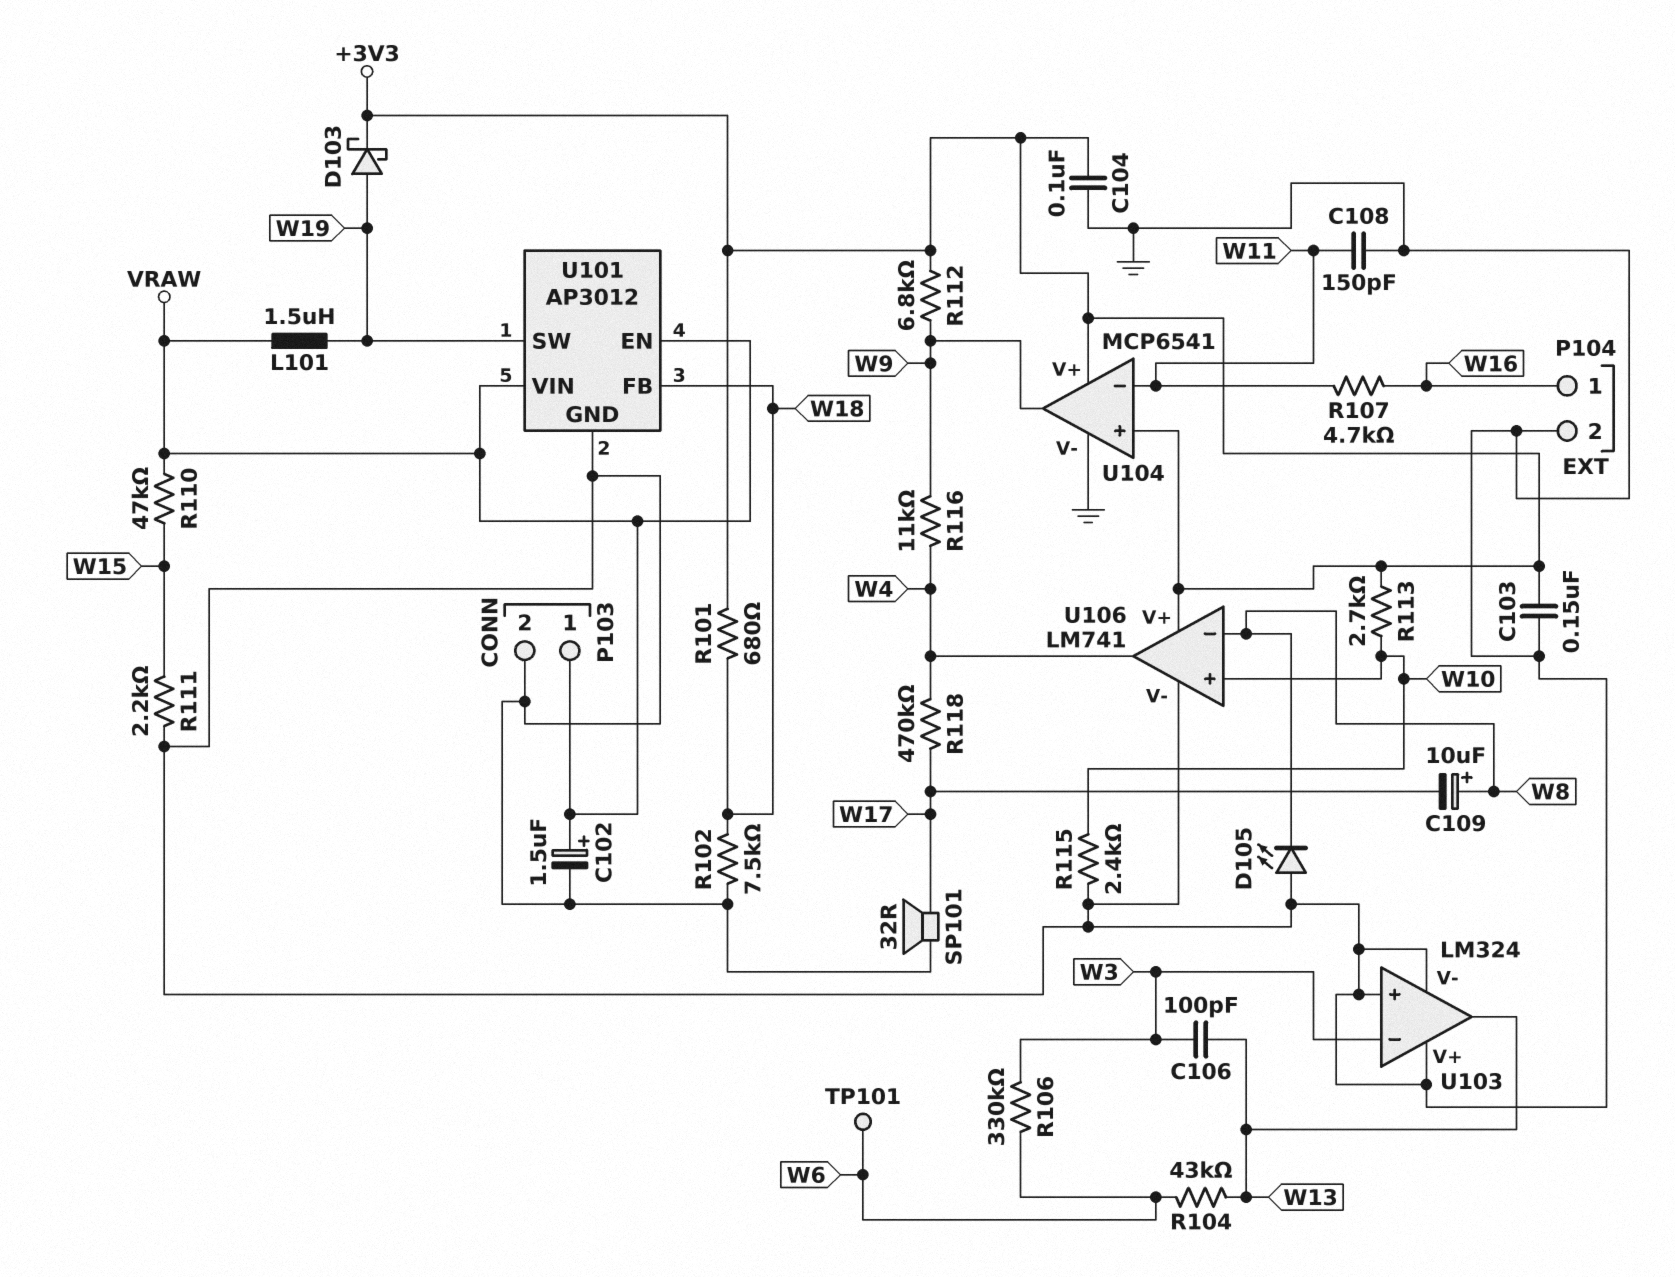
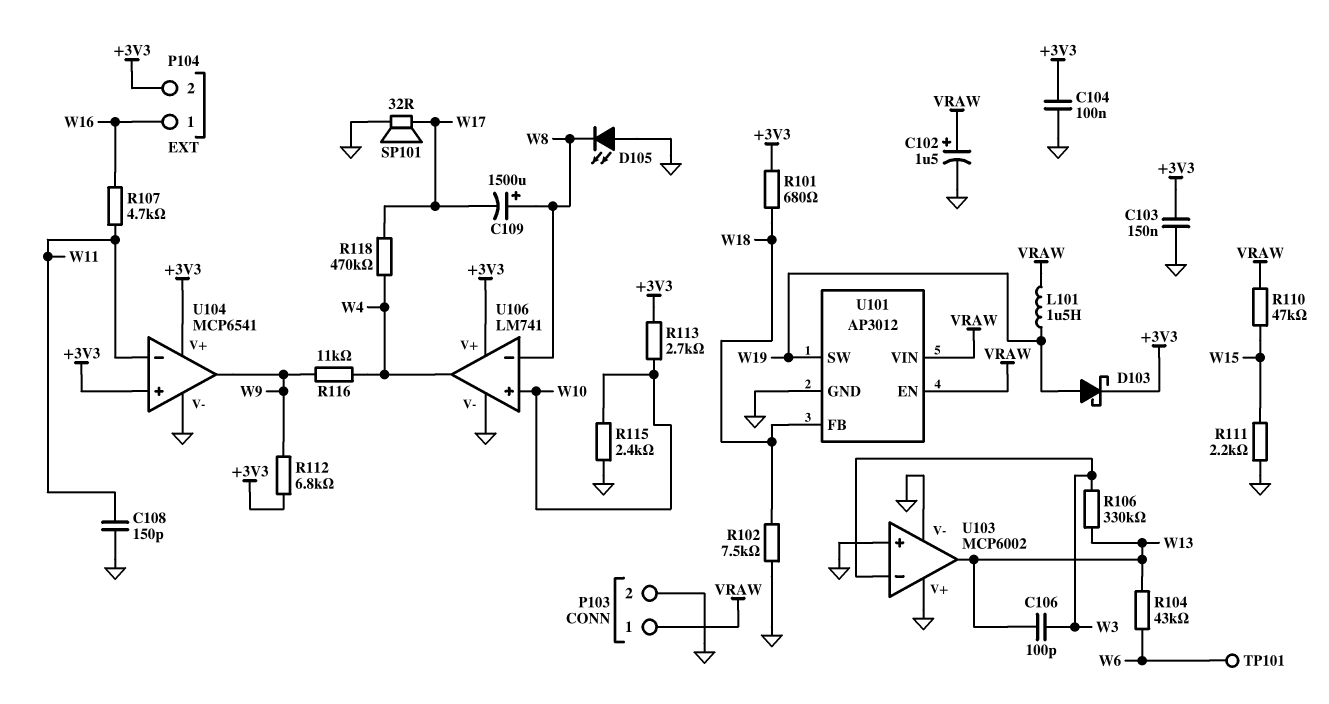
C109: 10uF (plus W8, minus W17) -> 1500uF (plus W8, minus W17)
P104 pin 2: GND -> +3V3
R106: 330k (W3, W6) -> 330k (W3, W13)
U103: LM324 -> MCP6002

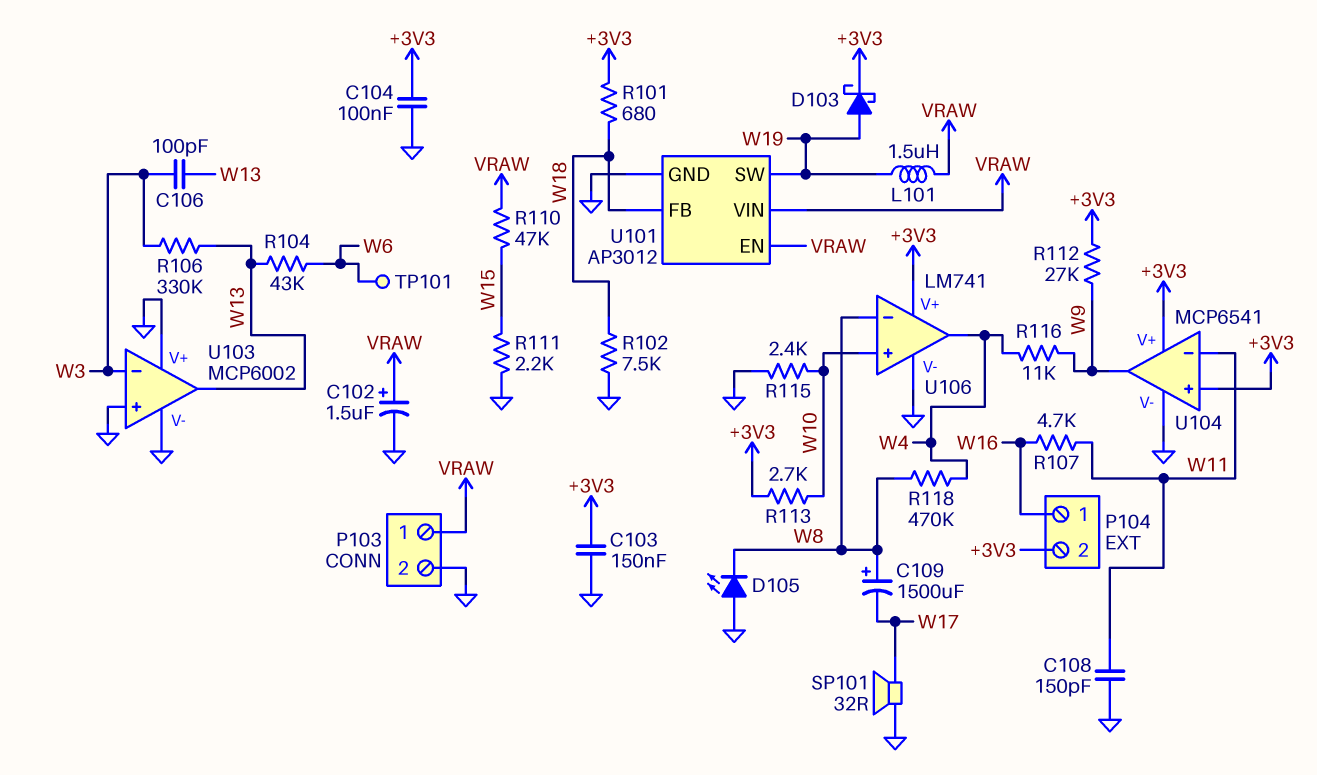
R112: 6.8k (+3V3, W9) -> 27k (+3V3, W9)
R118: 470k (W4, W17) -> 470k (W4, W8)

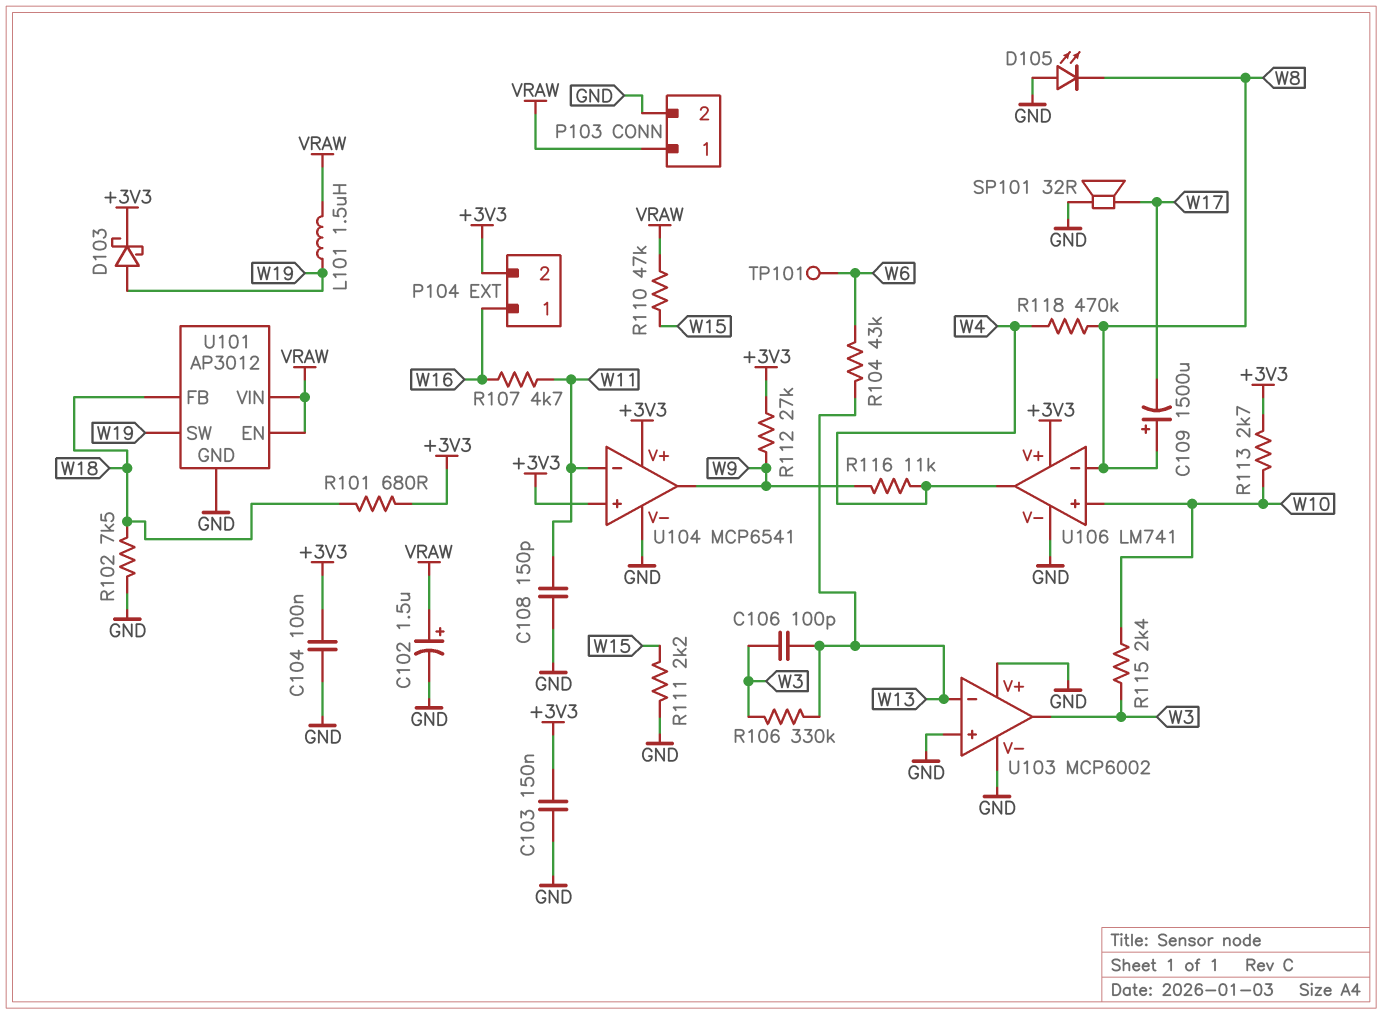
R115: 2.4k (GND, W10) -> 2.4k (W3, W10)
U103 pin in-: W3 -> W13
U103 pin out: W13 -> W3

